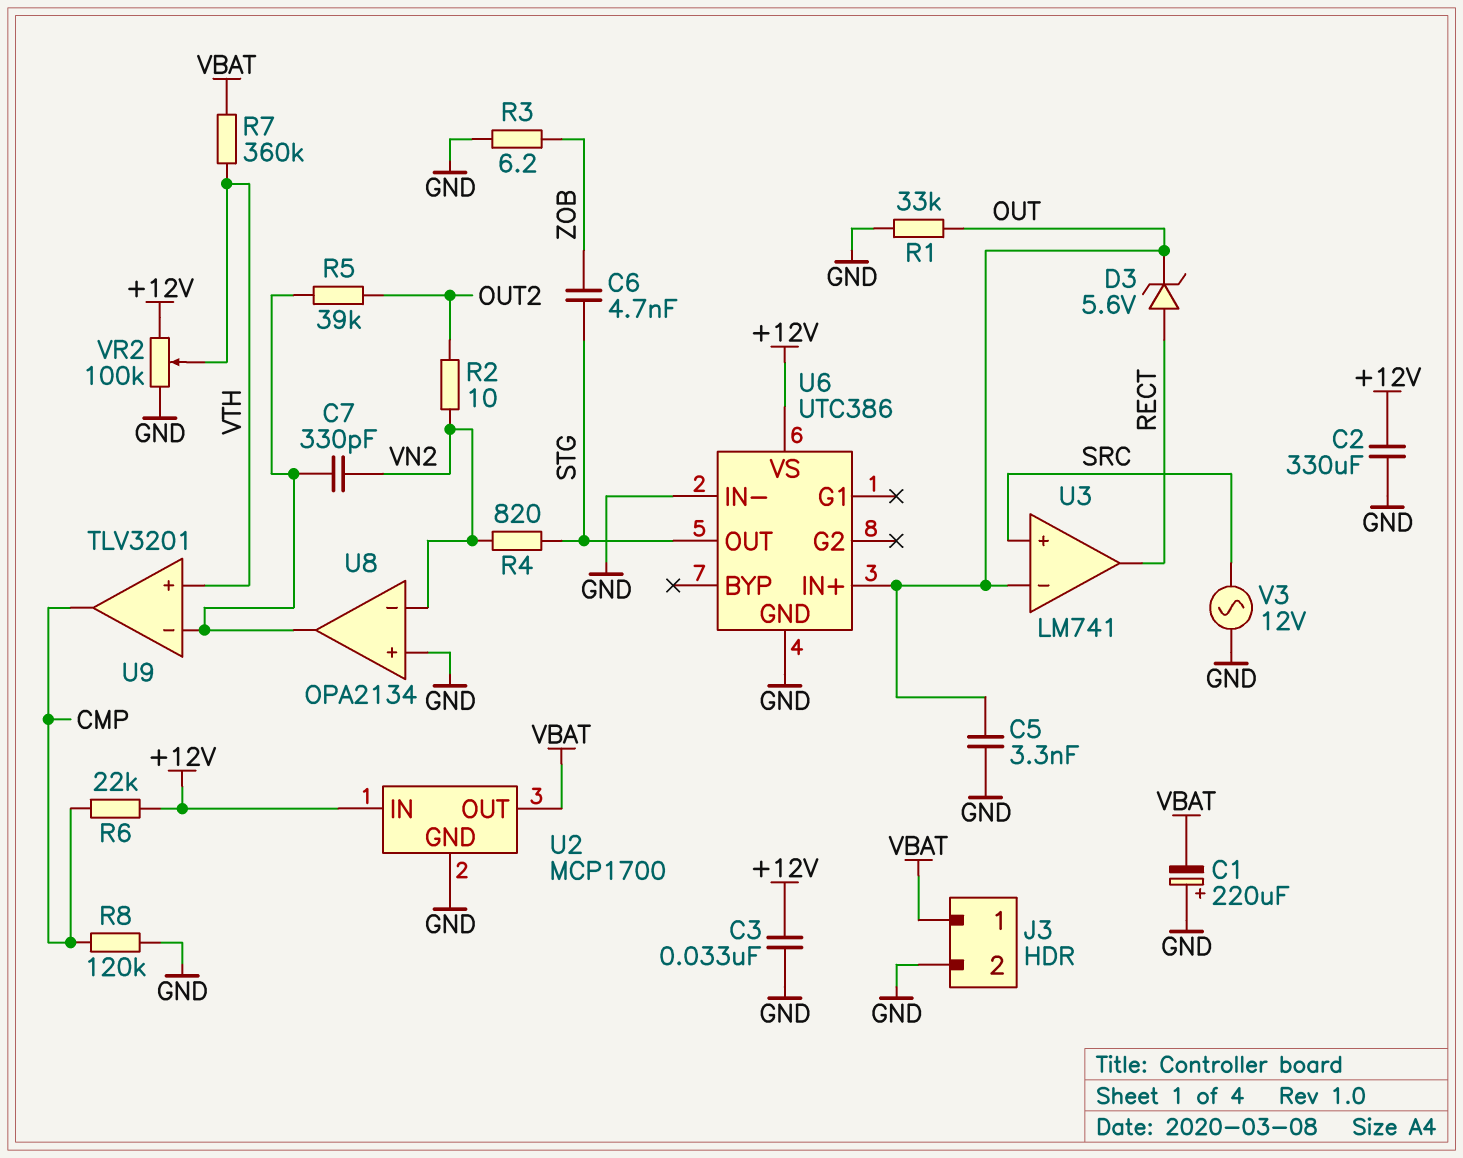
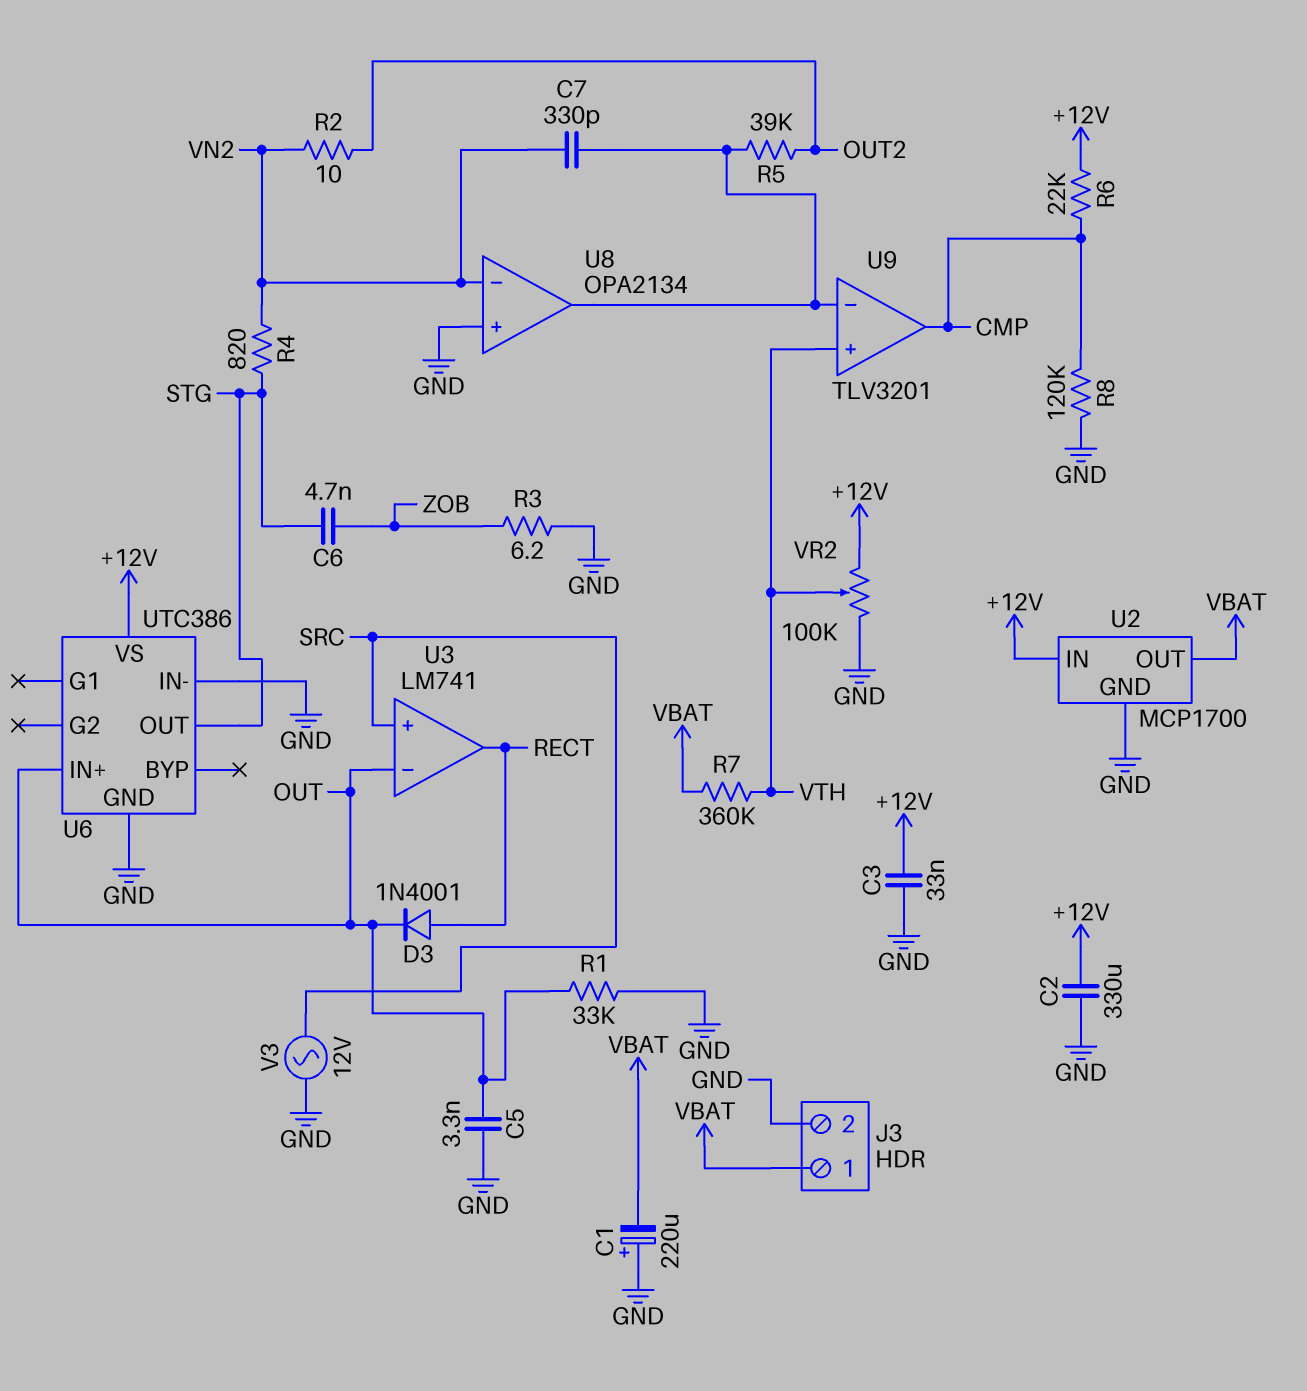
D3: zener 5.6V (A RECT, K OUT) -> diode 1N4001 (A RECT, K OUT)

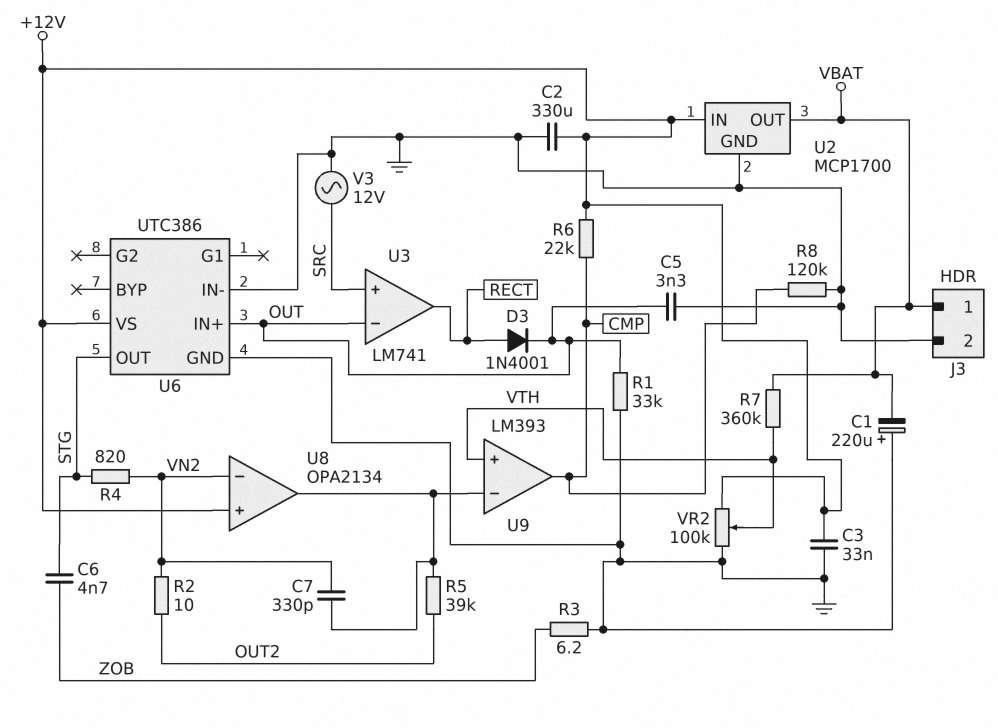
U8 pin in+: GND -> +12V
U9: TLV3201 -> LM393

